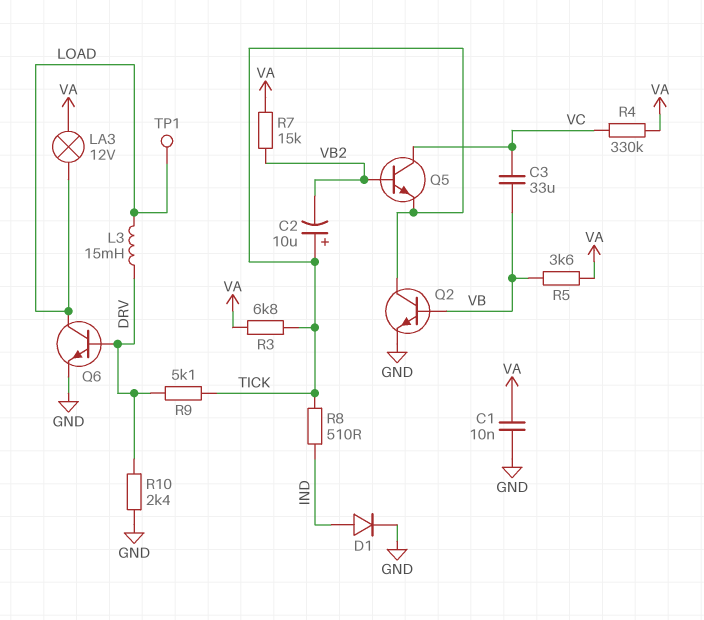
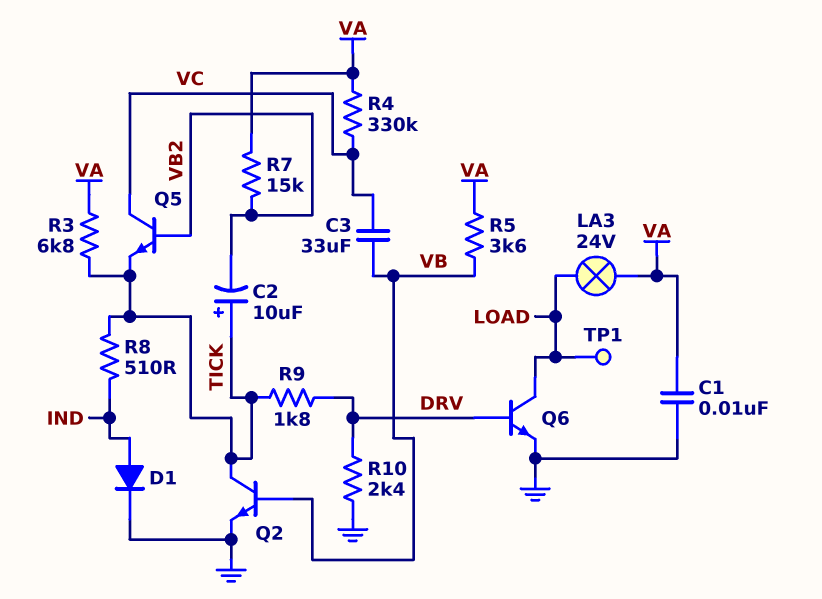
L3: 15mH (DRV, LOAD) -> none
LA3: lamp 12V (LOAD, VA) -> lamp 24V (LOAD, VA)
R9: 5.1k (DRV, TICK) -> 1.8k (DRV, TICK)

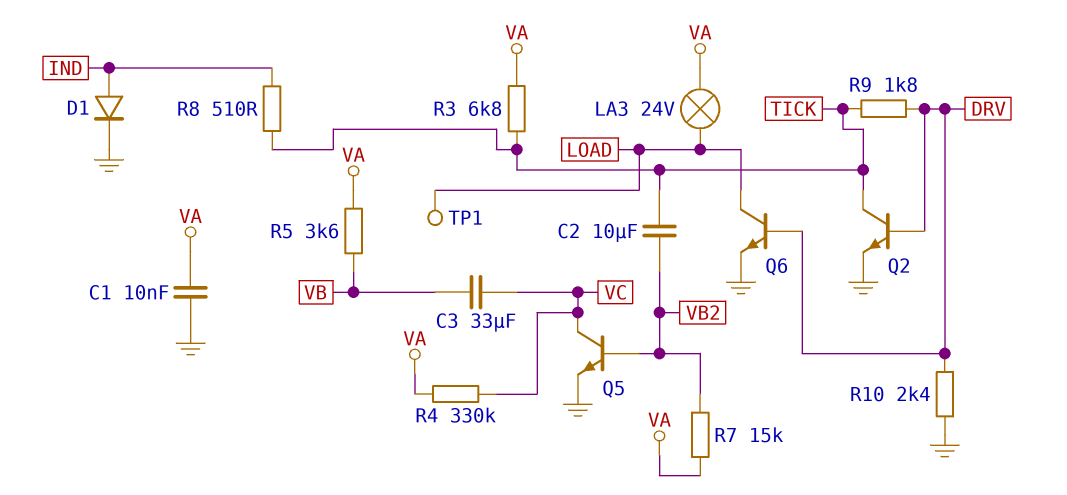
C2: 10uF (plus TICK, minus VB2) -> 10uF (TICK, VB2)
Q2: NPN (B VB, C TICK, E GND) -> NPN (B DRV, C TICK, E GND)
Q5: NPN (B VB2, C VC, E TICK) -> NPN (B VB2, C VC, E GND)

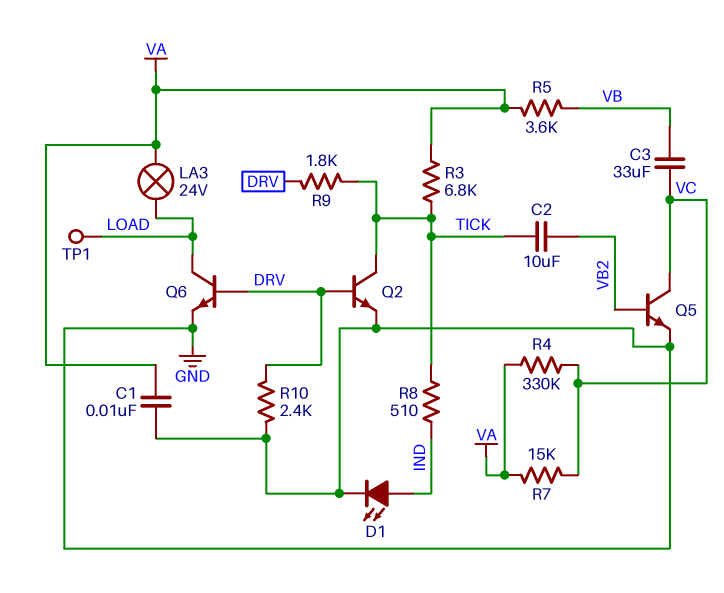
D1: diode (A IND, K GND) -> LED (A IND, K GND)
R7: 15k (VA, VB2) -> 15k (VA, VC)

